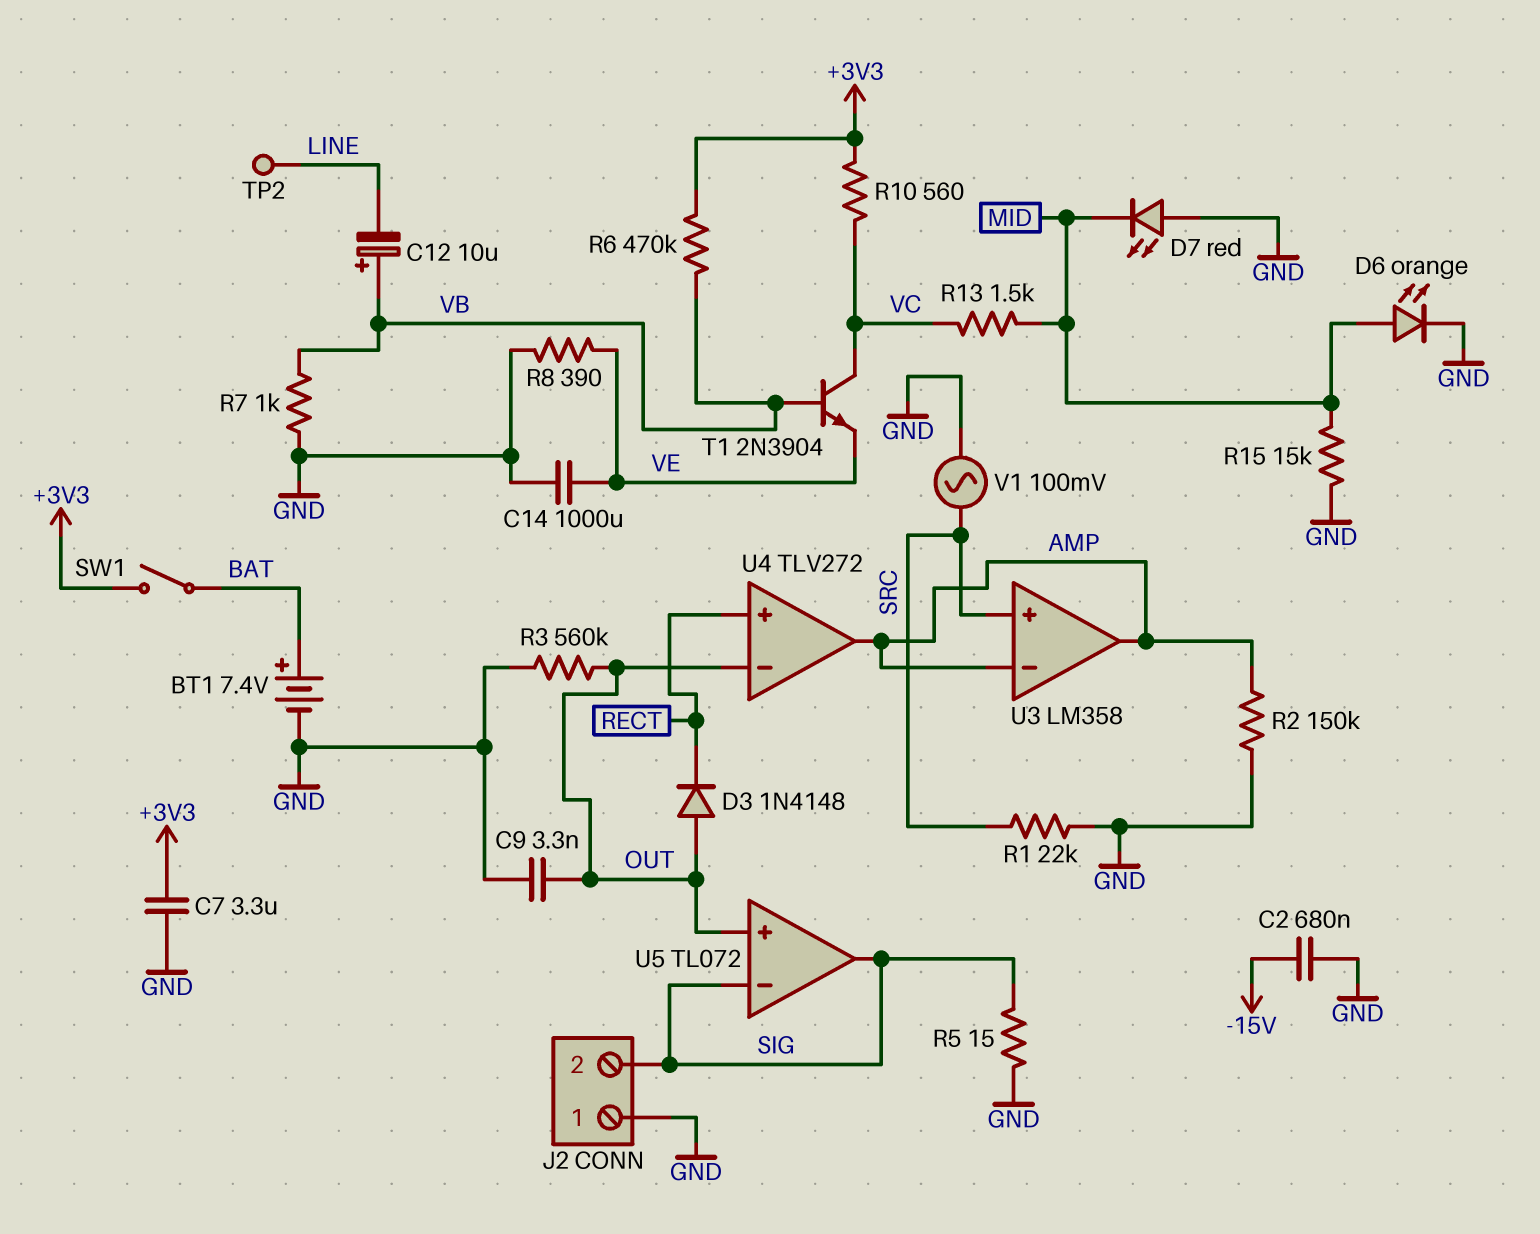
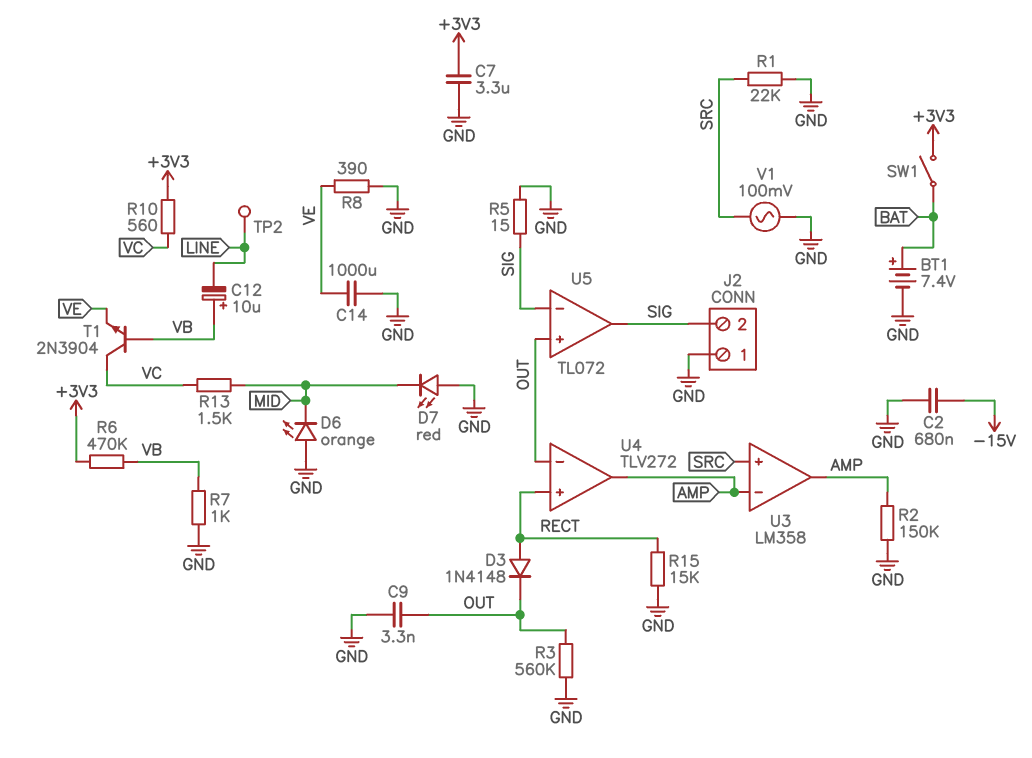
D3: diode 1N4148 (A OUT, K RECT) -> diode 1N4148 (A RECT, K OUT)
D6: LED orange (A MID, K GND) -> LED orange (A GND, K MID)
R15: 15k (GND, MID) -> 15k (GND, RECT)

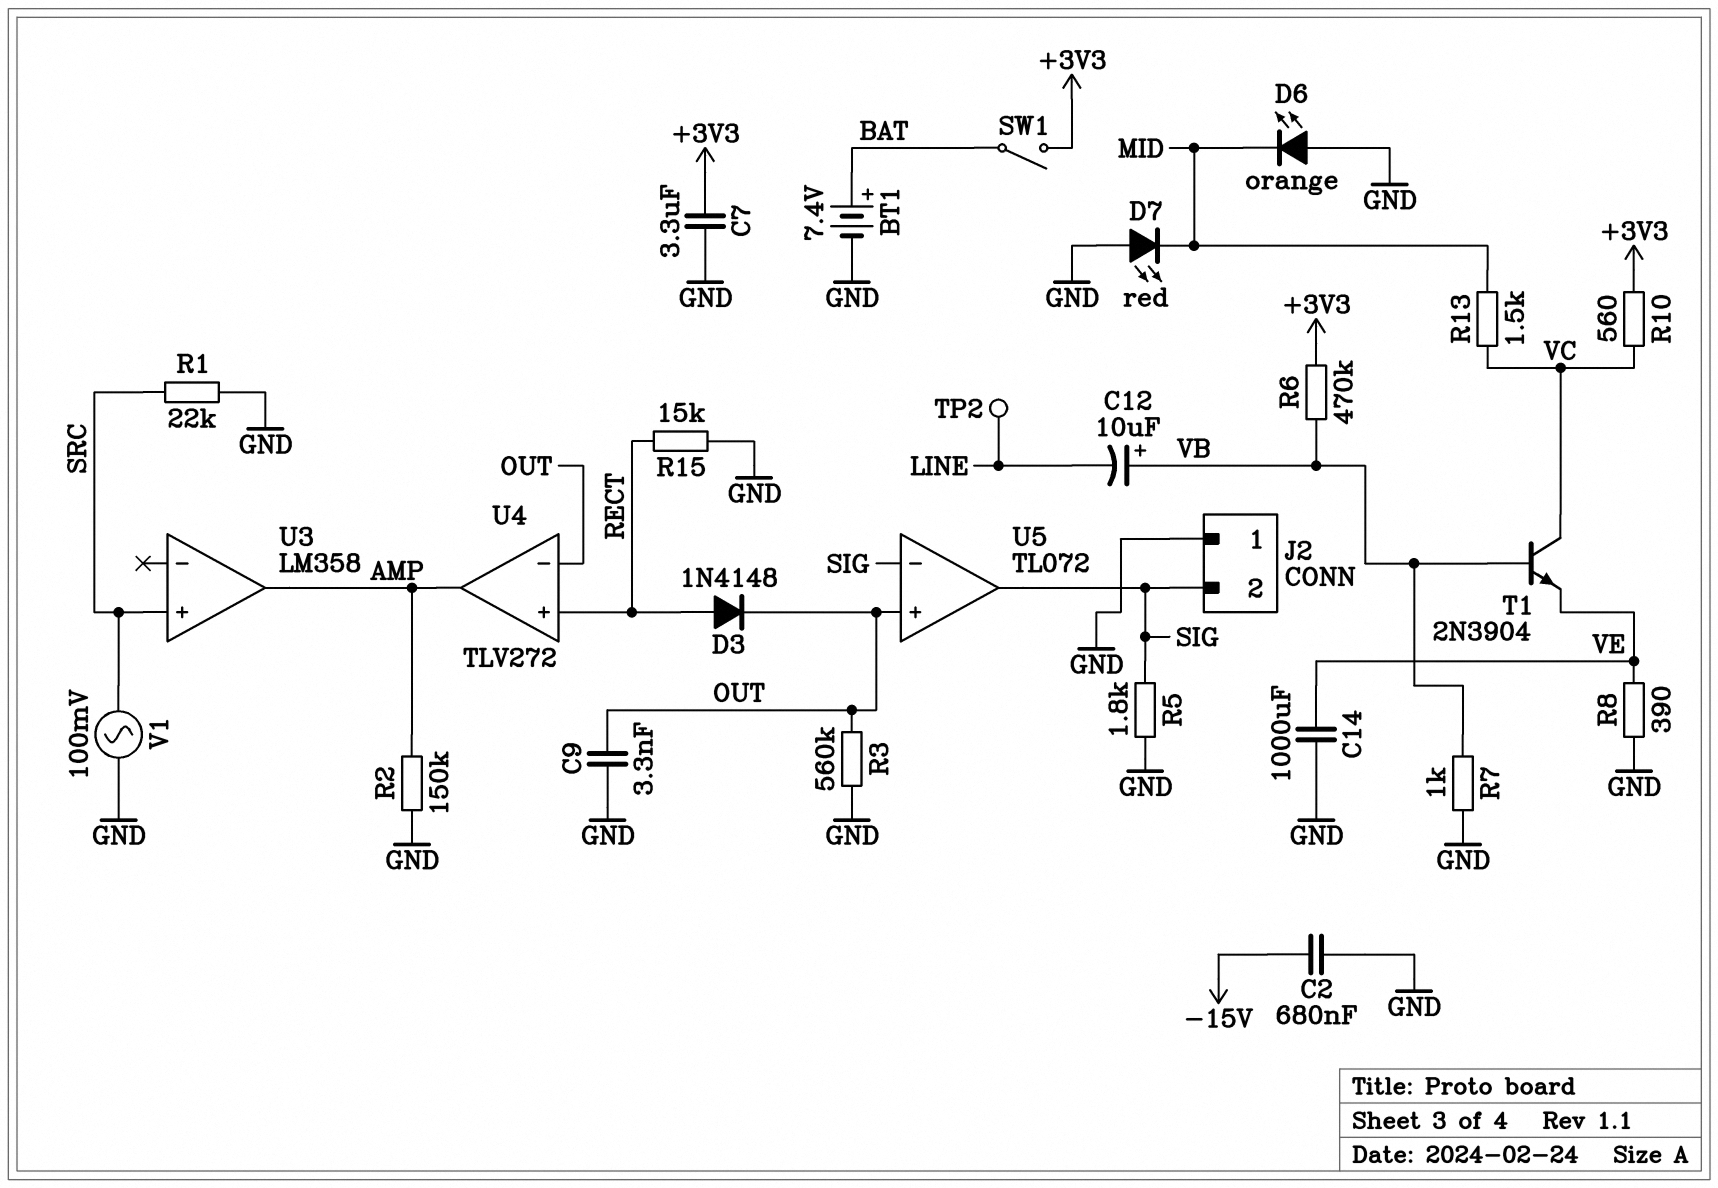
R5: 15 (GND, SIG) -> 1.8k (GND, SIG)
U3 pin in-: AMP -> none

